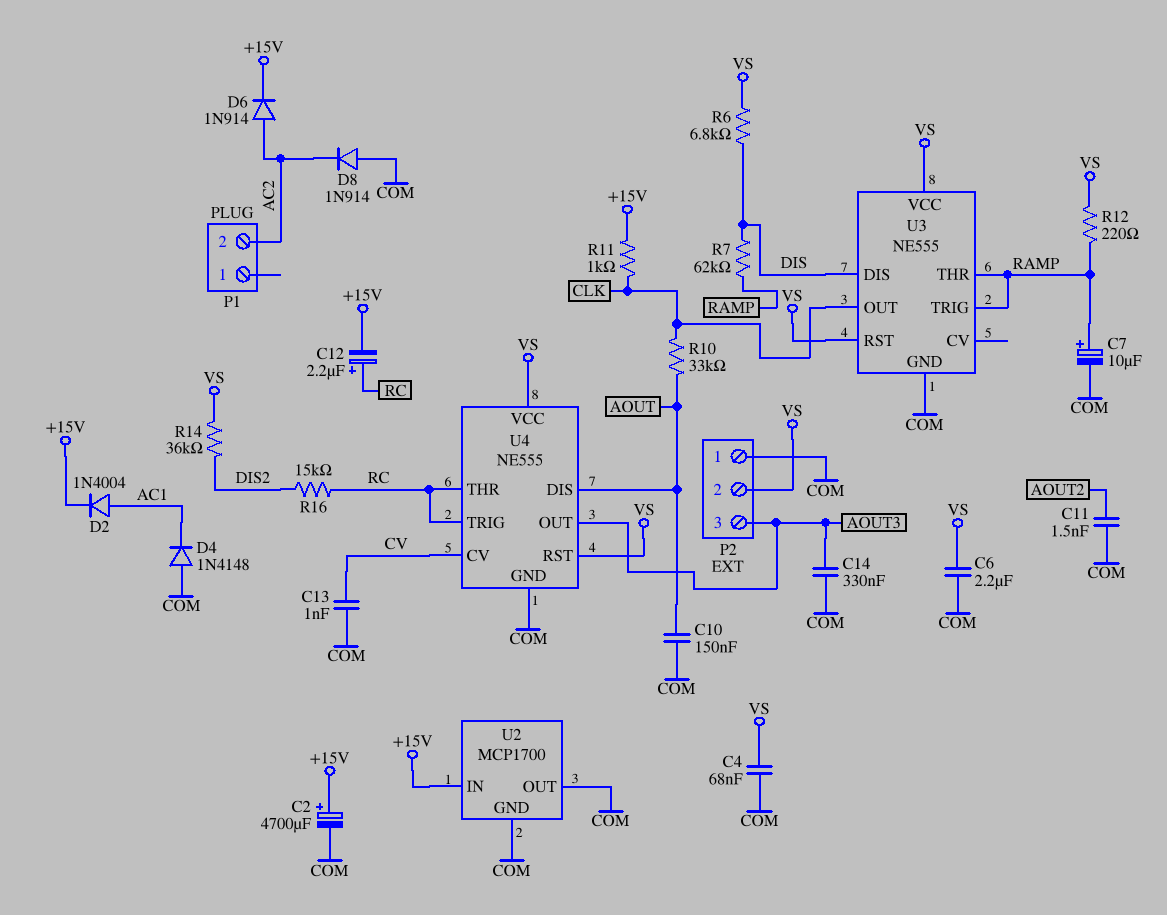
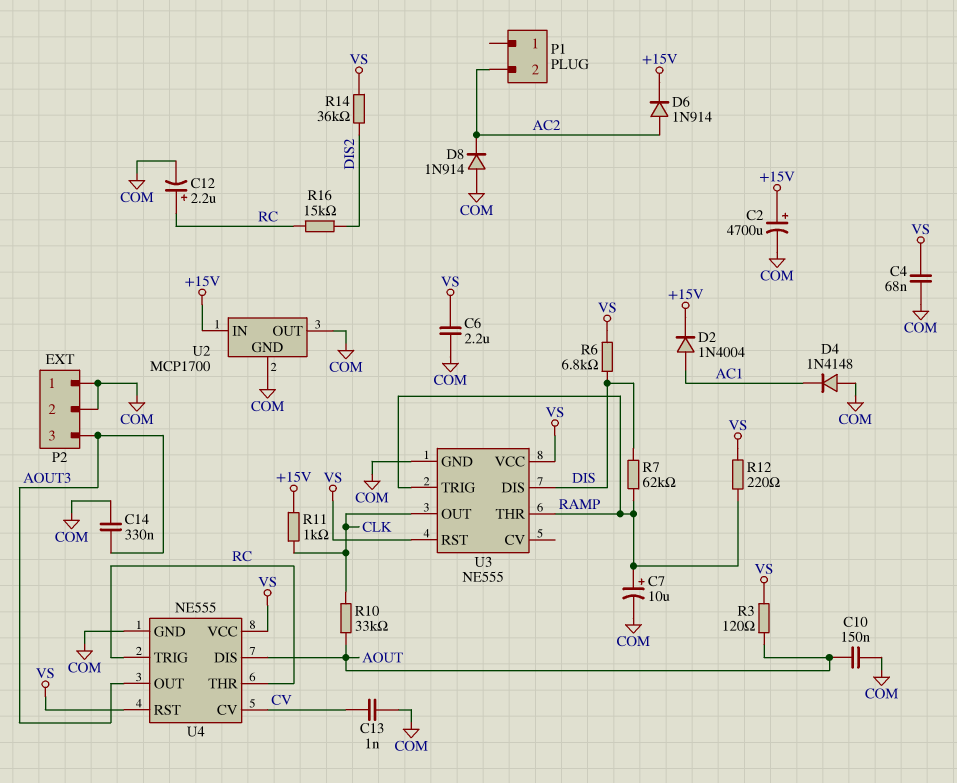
C11: 1.5nF (AOUT2, COM) -> none
C12: 2.2uF (plus RC, minus +15V) -> 2.2uF (plus RC, minus COM)
P2 pin 2: VS -> COM
R3: none -> 120 (AOUT, VS)

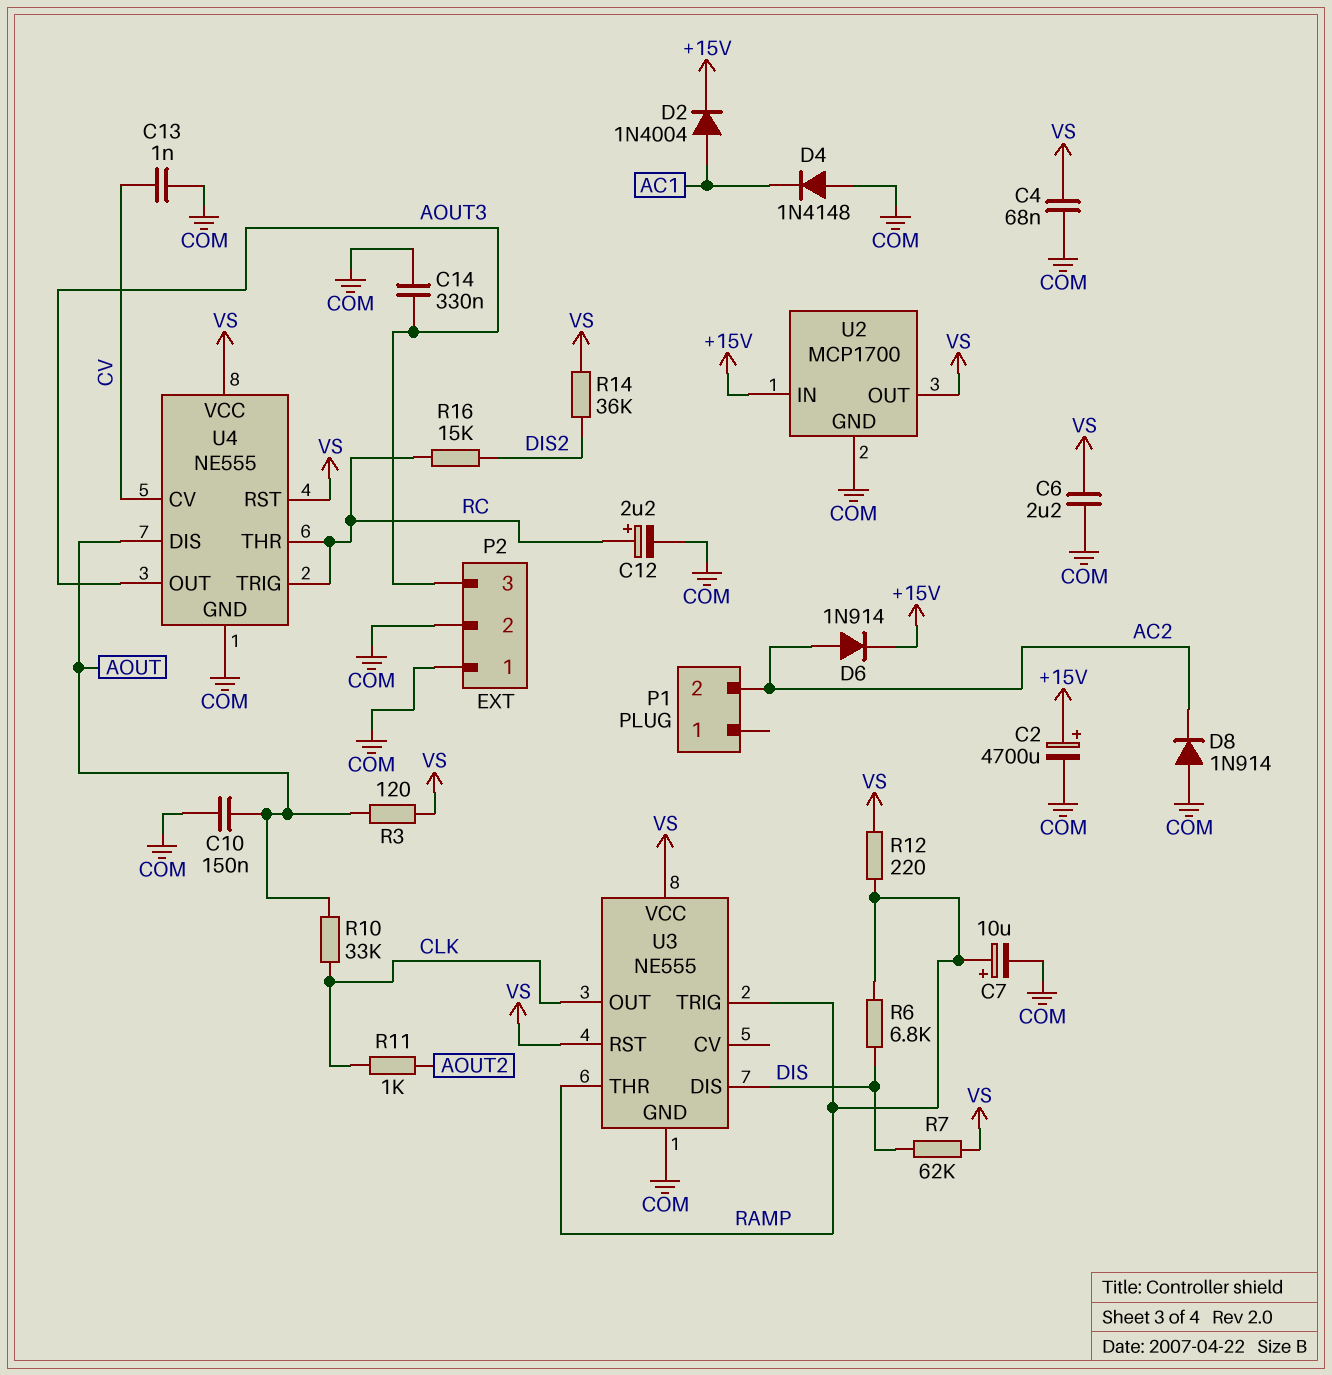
R6: 6.8k (DIS, VS) -> 6.8k (DIS, RAMP)
R7: 62k (DIS, RAMP) -> 62k (DIS, VS)
R11: 1k (+15V, CLK) -> 1k (AOUT2, CLK)
U2 pin OUT: COM -> VS

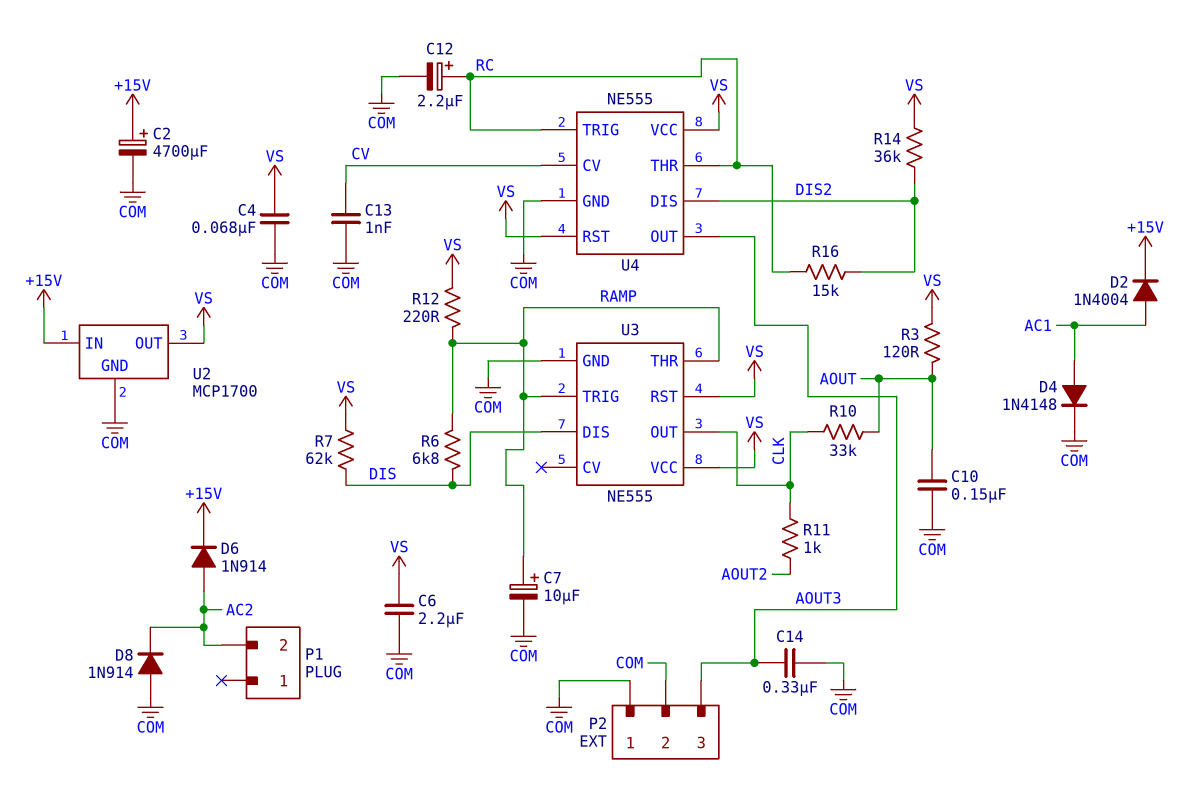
D4: diode 1N4148 (A COM, K AC1) -> diode 1N4148 (A AC1, K COM)
U4 pin DIS: AOUT -> DIS2

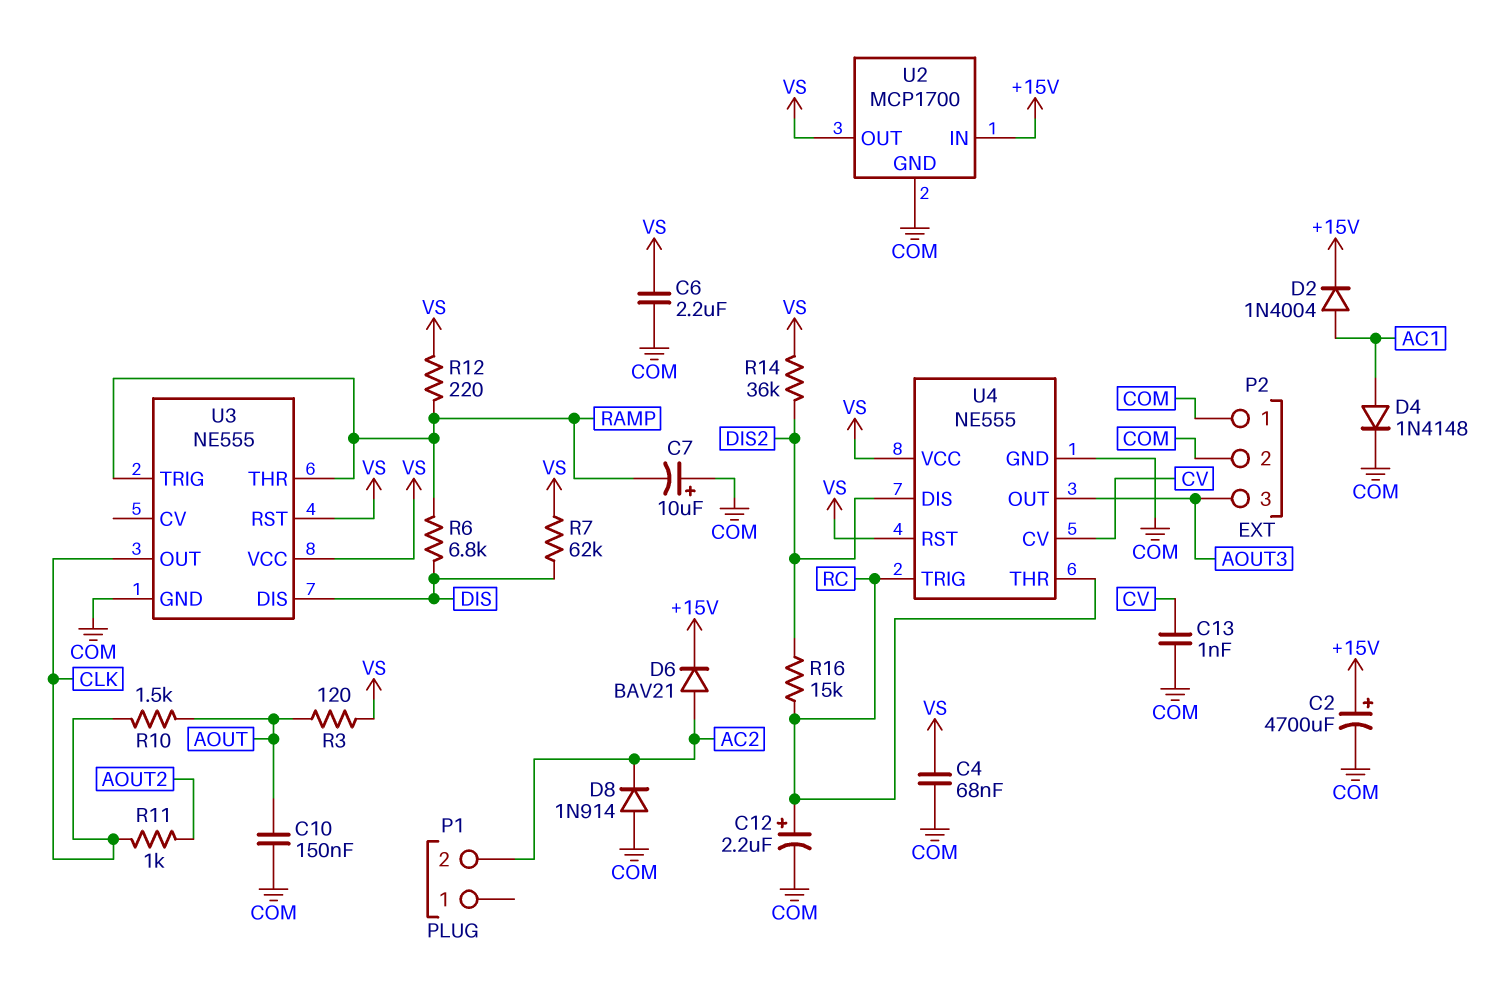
C7: 10uF (plus RAMP, minus COM) -> 10uF (plus COM, minus RAMP)
C14: 330nF (AOUT3, COM) -> none
D6: diode 1N914 (A AC2, K +15V) -> diode BAV21 (A AC2, K +15V)
R10: 33k (AOUT, CLK) -> 1.5k (AOUT, CLK)

